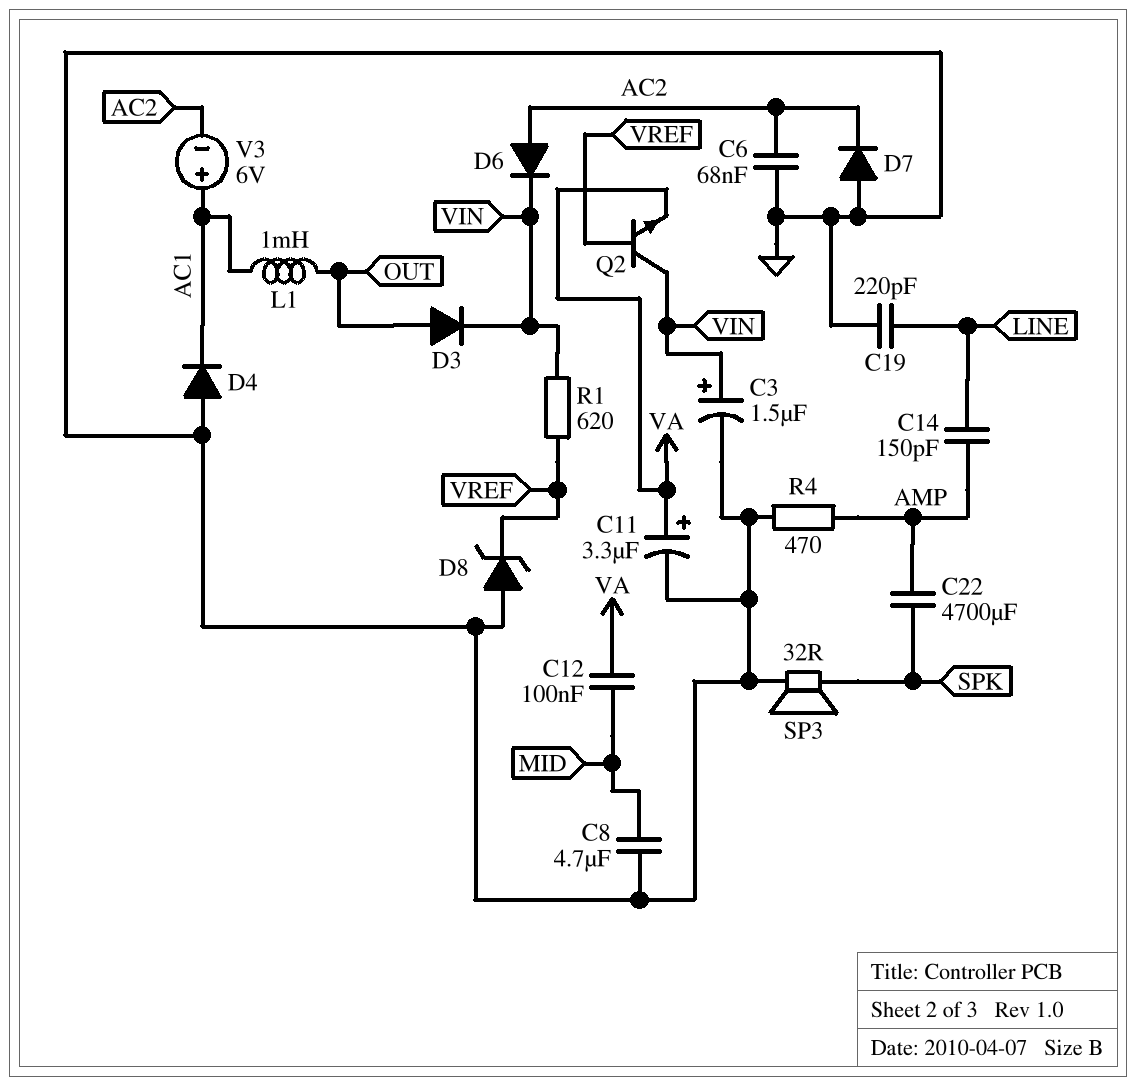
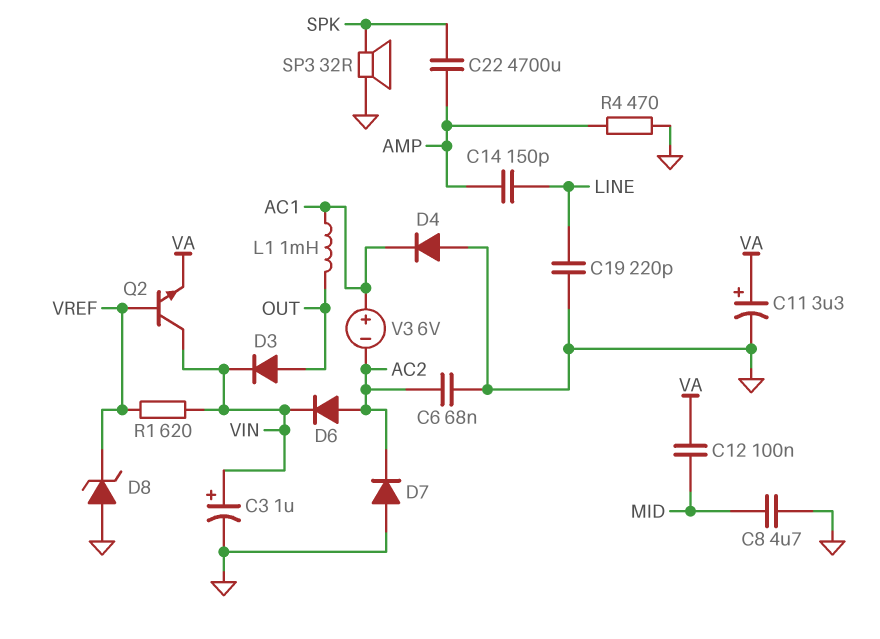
C3: 1.5uF (plus VIN, minus GND) -> 1uF (plus VIN, minus GND)

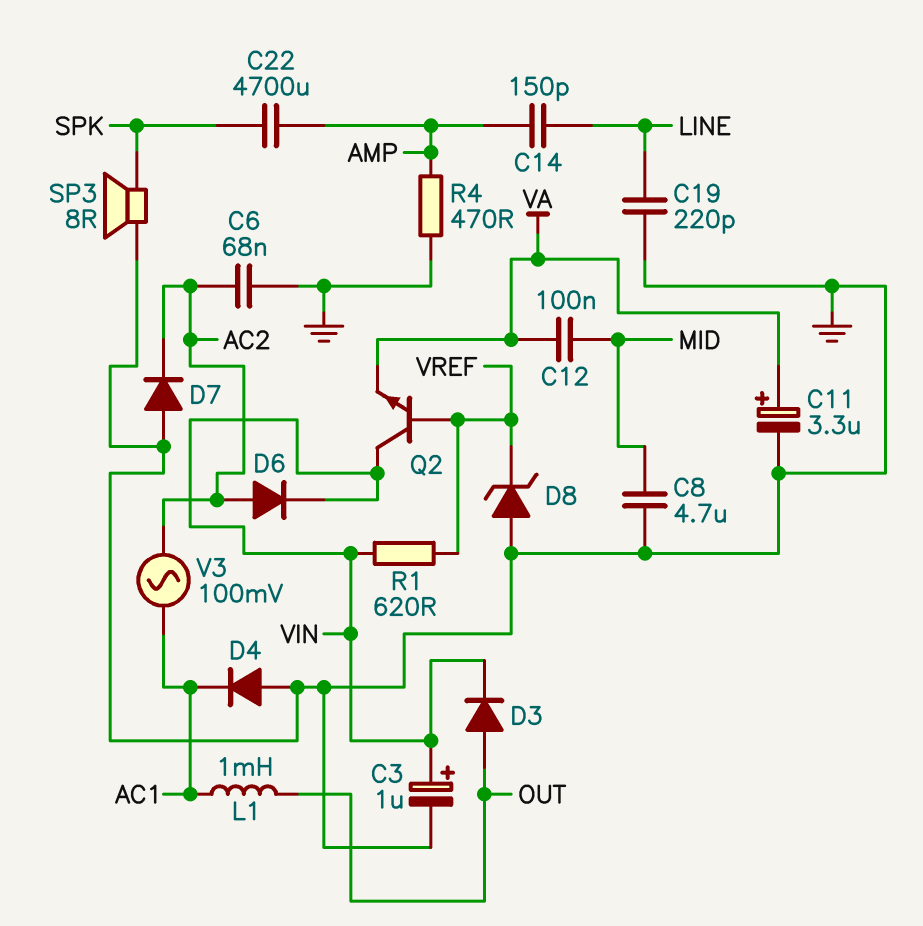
SP3: speaker 32R (GND, SPK) -> speaker 8R (GND, SPK)
V3: 6V (plus AC1, minus AC2) -> AC 100mV (AC1, AC2)

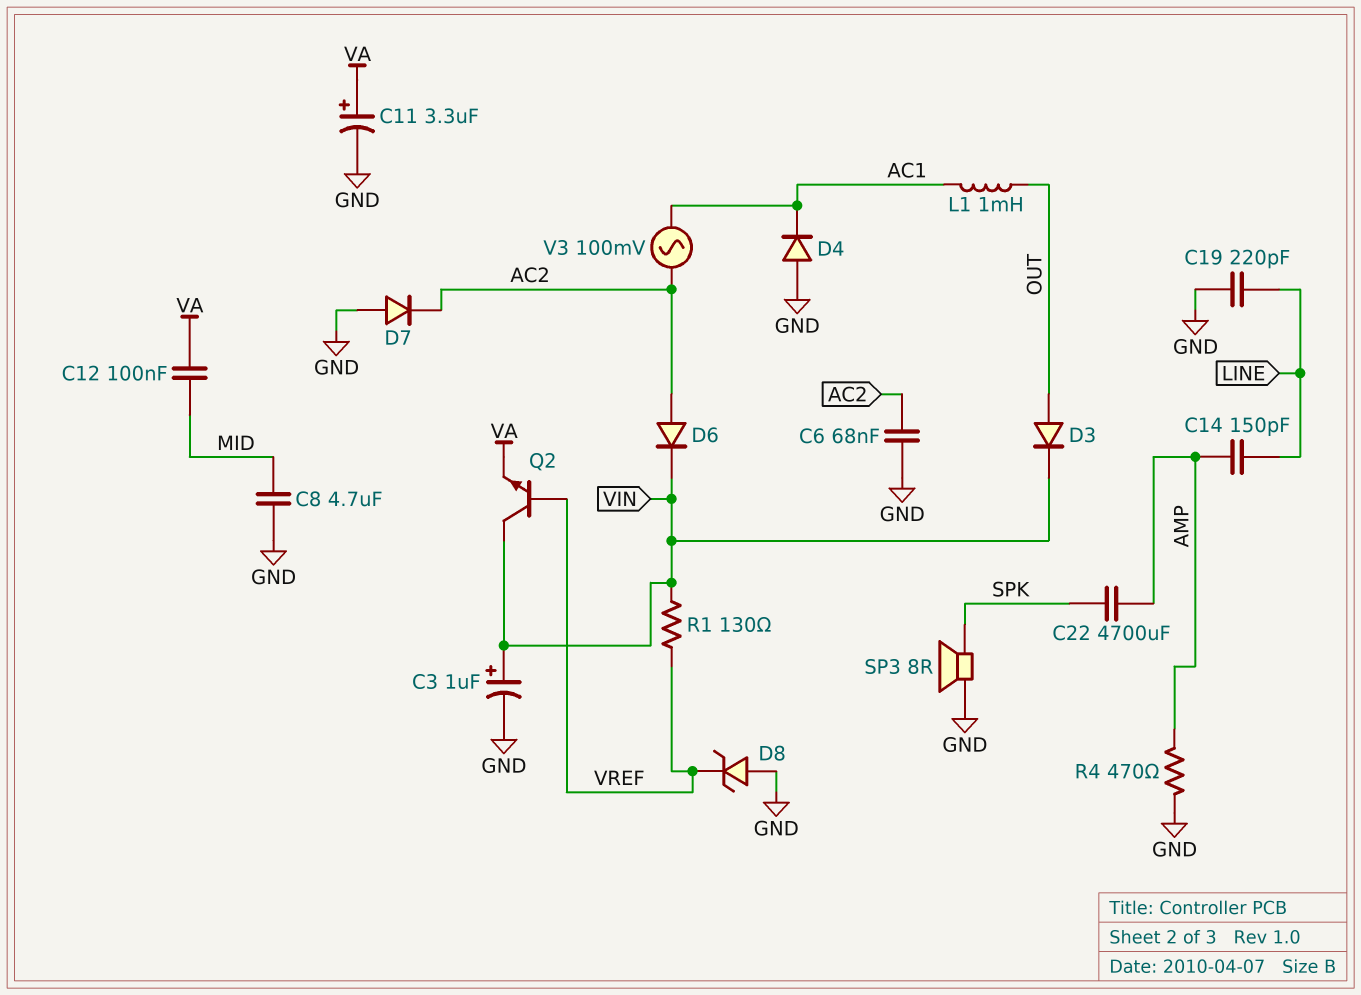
R1: 620 (VIN, VREF) -> 130 (VIN, VREF)

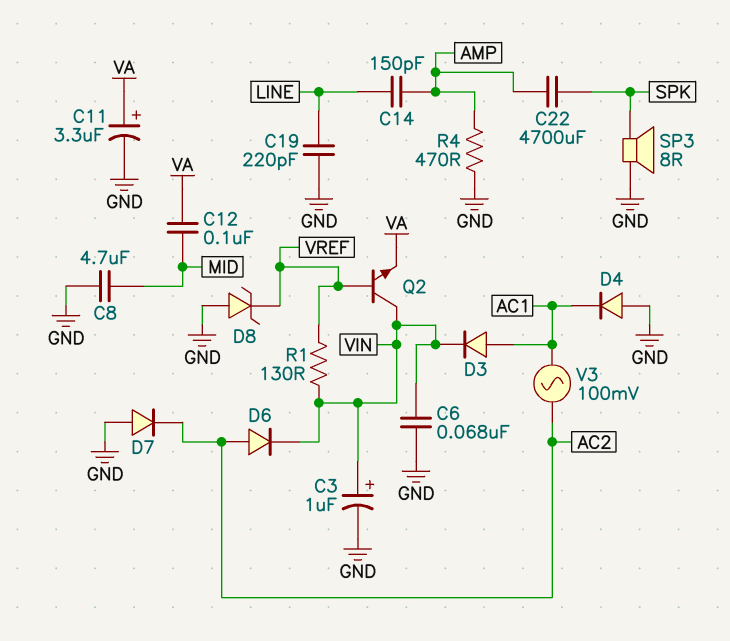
C6: 68nF (AC2, GND) -> 68nF (GND, VIN)
D3: diode (A OUT, K VIN) -> diode (A AC1, K VIN)
L1: 1mH (AC1, OUT) -> none

